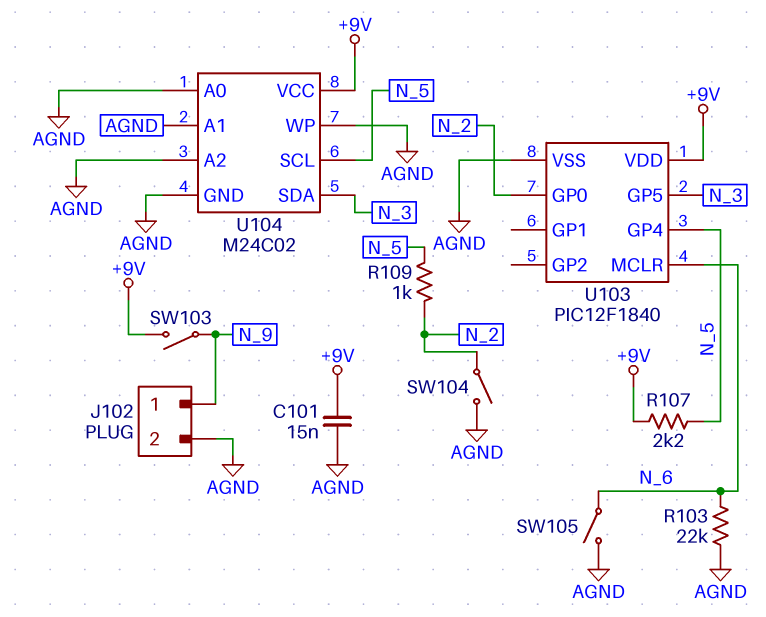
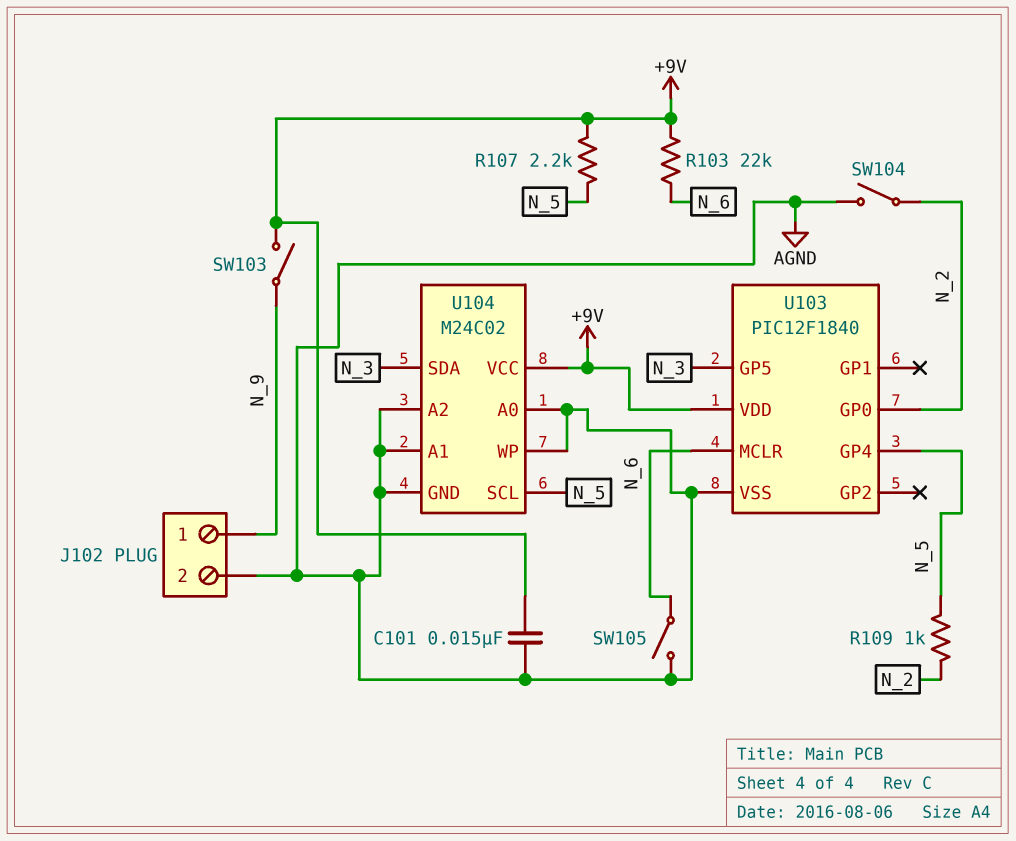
R103: 22k (AGND, N_6) -> 22k (+9V, N_6)

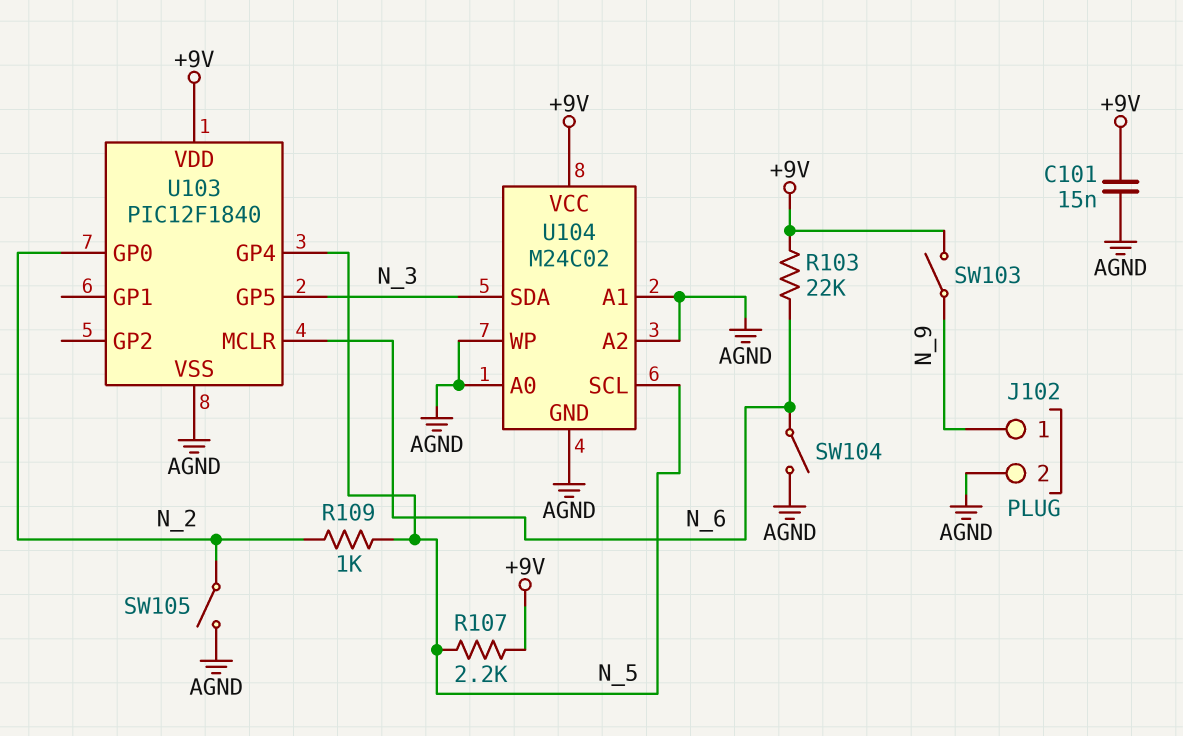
SW104: switch (AGND, N_2) -> switch (AGND, N_6)
SW105: switch (AGND, N_6) -> switch (AGND, N_2)

